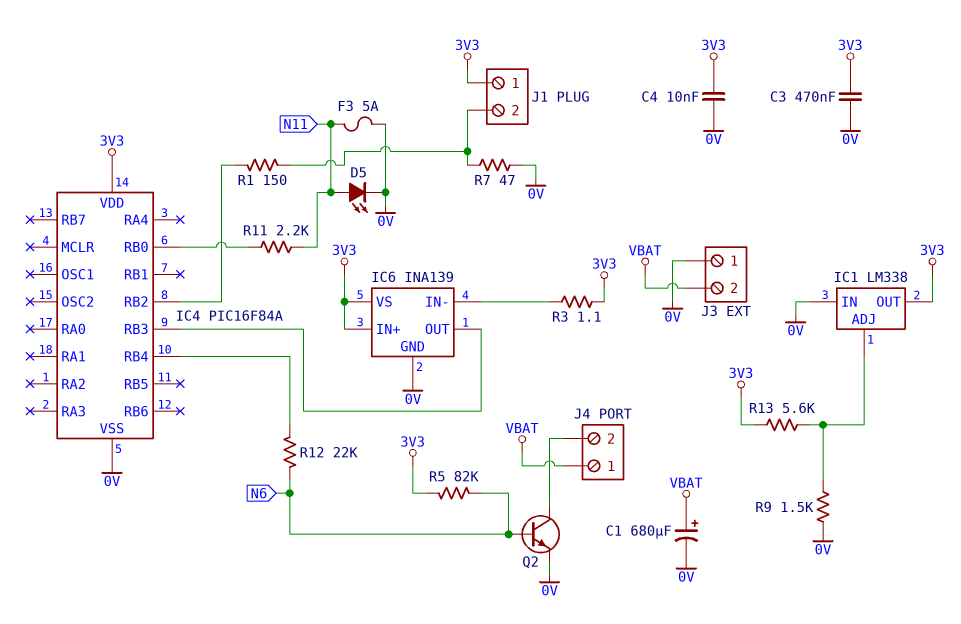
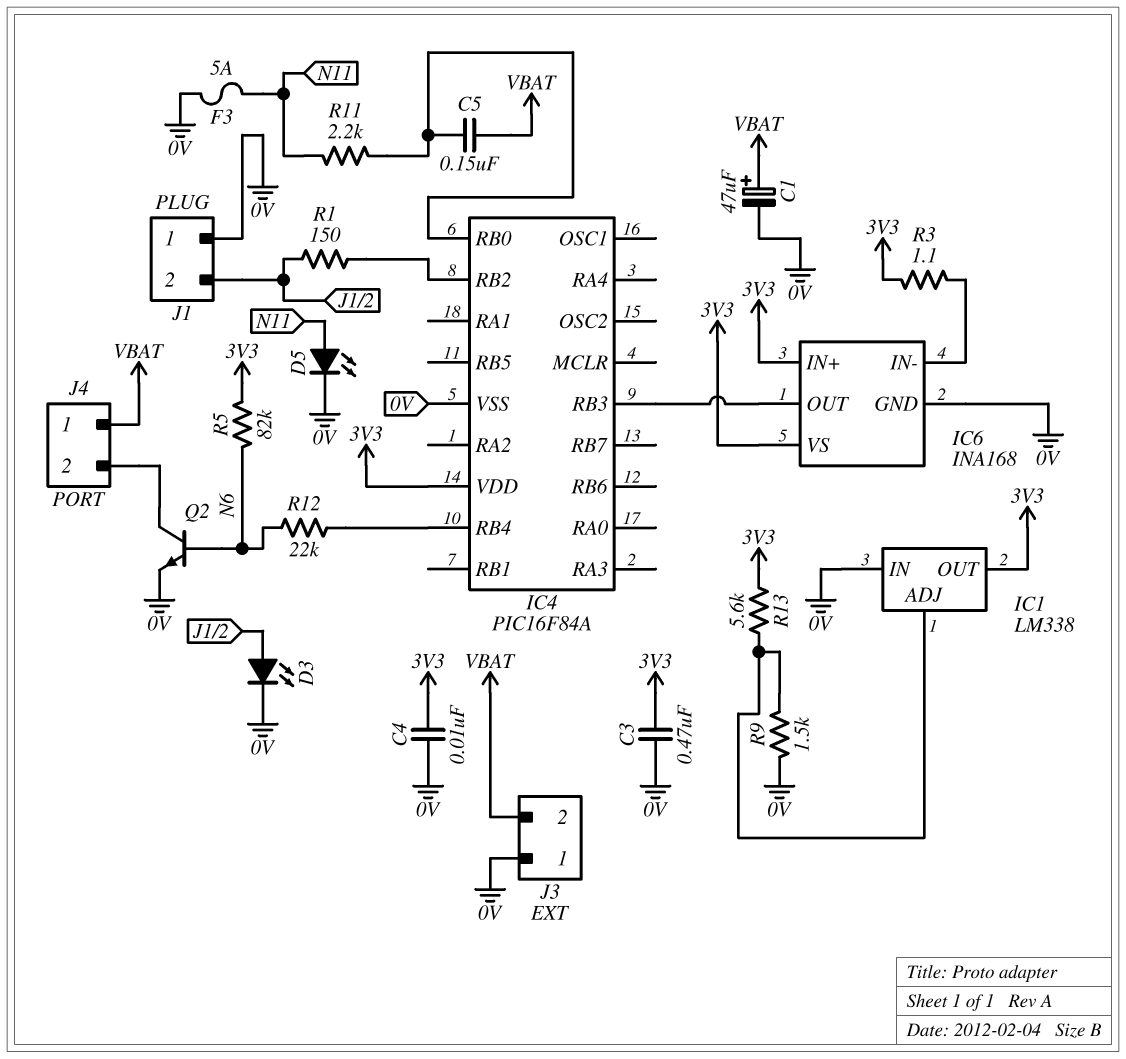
C1: 680uF (plus VBAT, minus 0V) -> 47uF (plus VBAT, minus 0V)
C5: none -> 150nF (IC4/RB0, VBAT)
D3: none -> LED (A J1/2, K 0V)
IC6: INA139 -> INA168
J1 pin 1: 3V3 -> 0V
R7: 47 (0V, J1/2) -> none

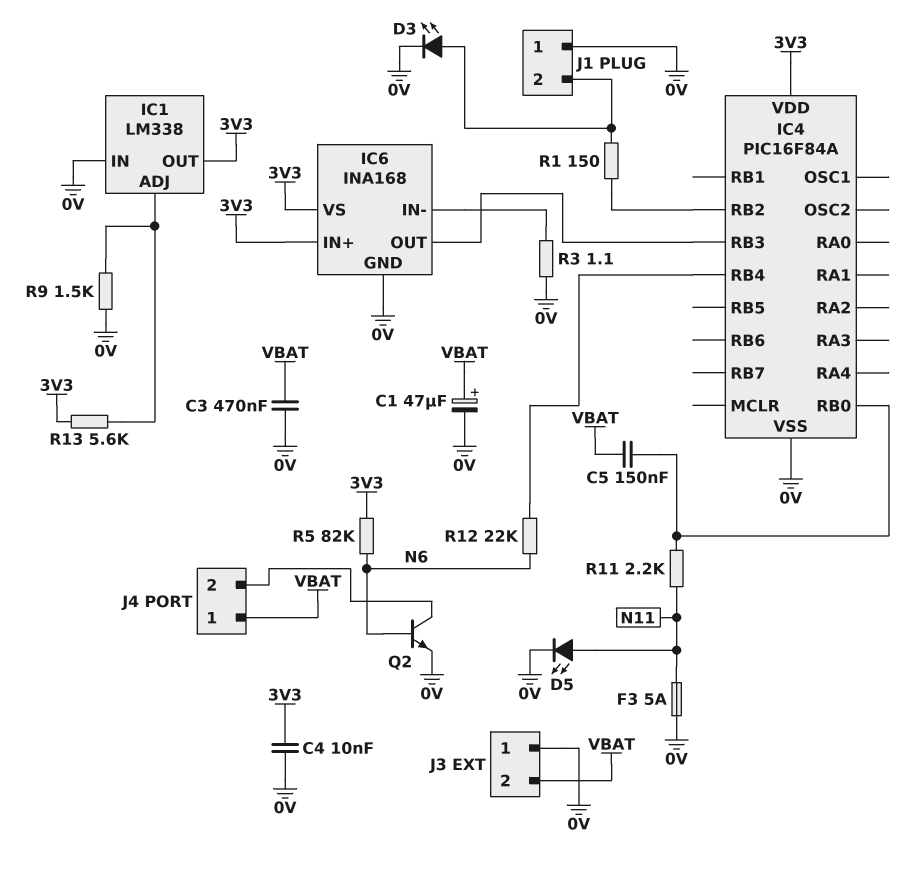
C3: 470nF (0V, 3V3) -> 470nF (0V, VBAT)
R3: 1.1 (3V3, IC6/IN-) -> 1.1 (0V, IC6/IN-)

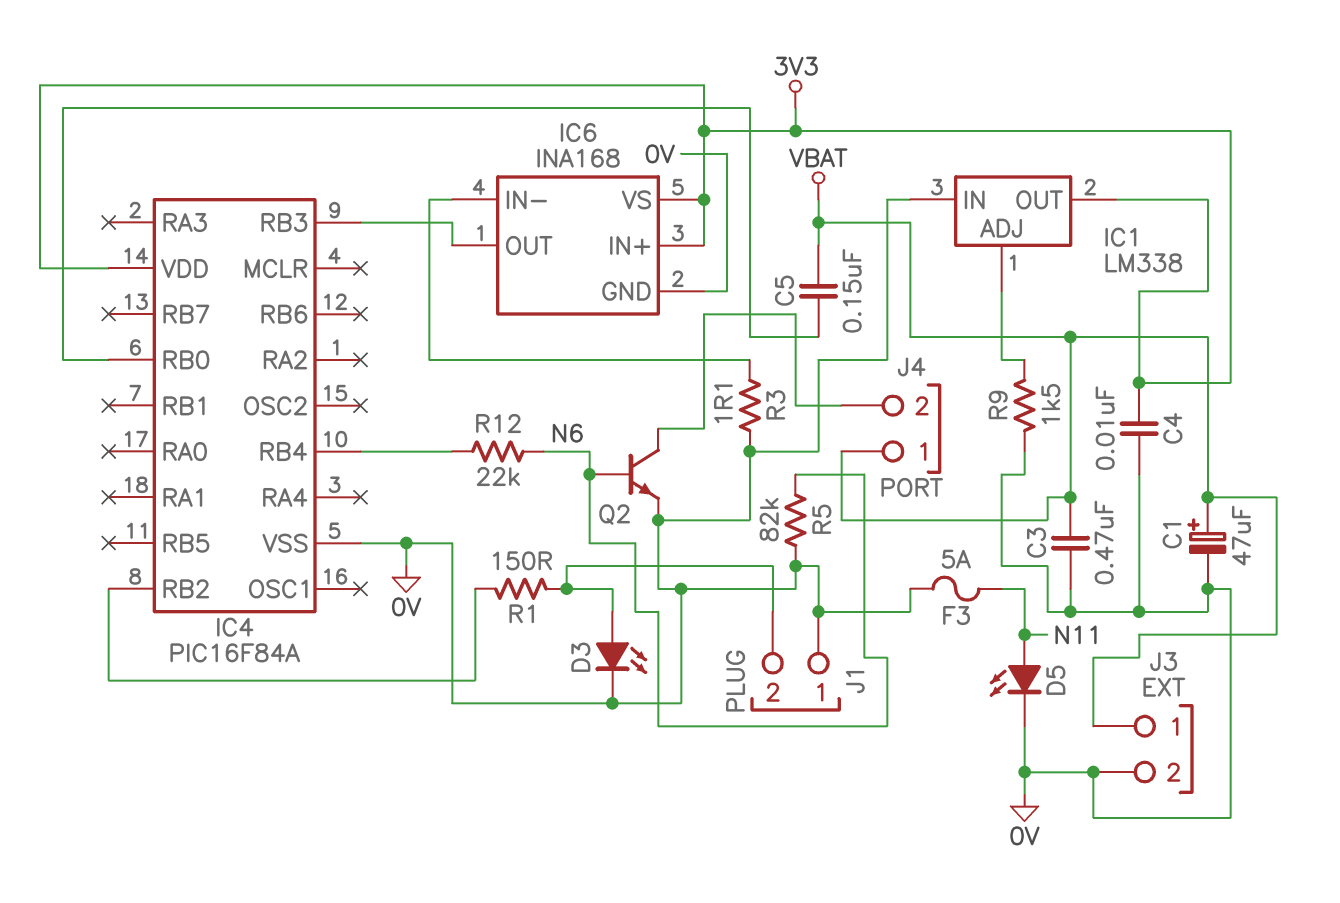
J3 pin 1: 0V -> VBAT
J3 pin 2: VBAT -> 0V
R5: 82k (3V3, N6) -> 82k (0V, N6)
R11: 2.2k (IC4/RB0, N11) -> none
R13: 5.6k (3V3, IC1/ADJ) -> none

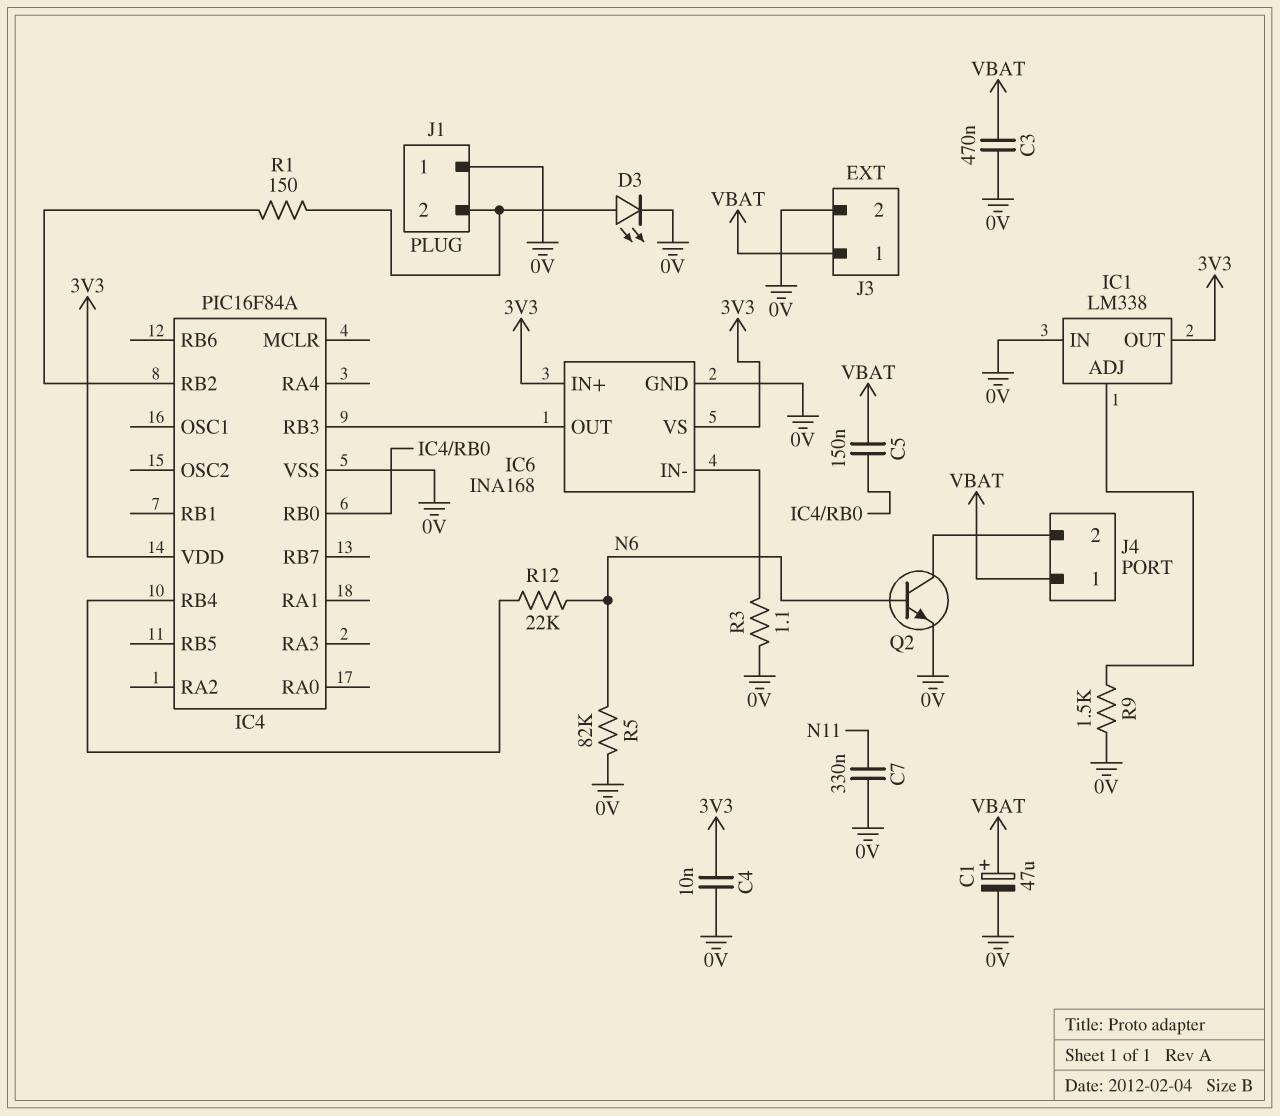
C7: none -> 330nF (0V, N11)
D5: LED (A N11, K 0V) -> none
F3: 5A (0V, N11) -> none

